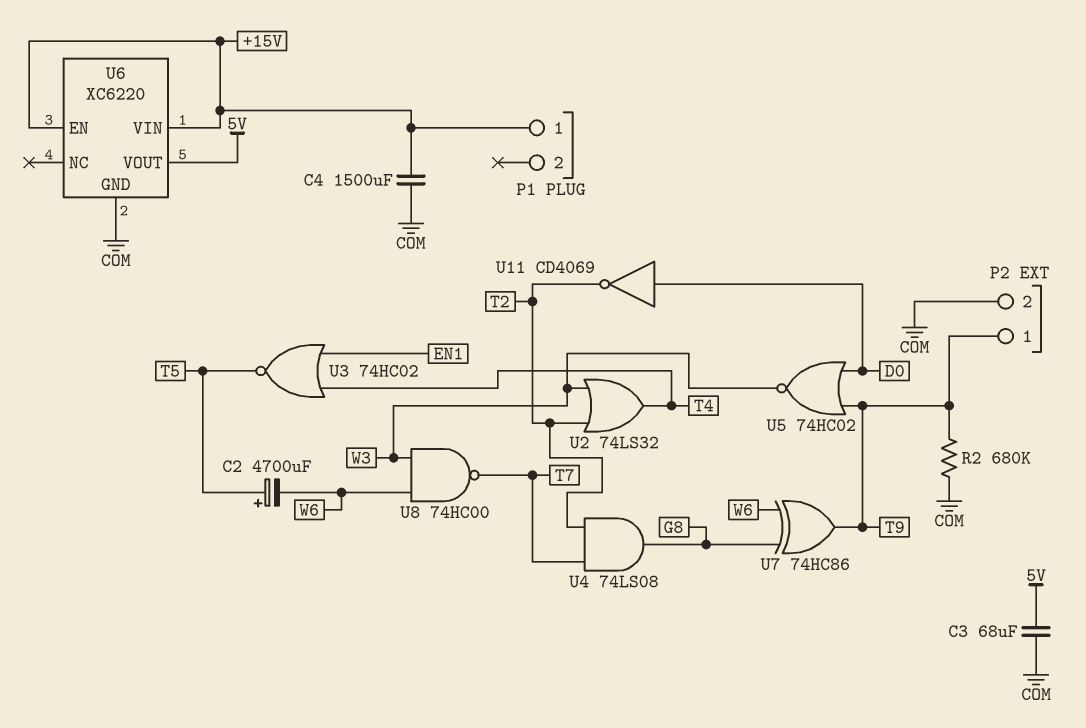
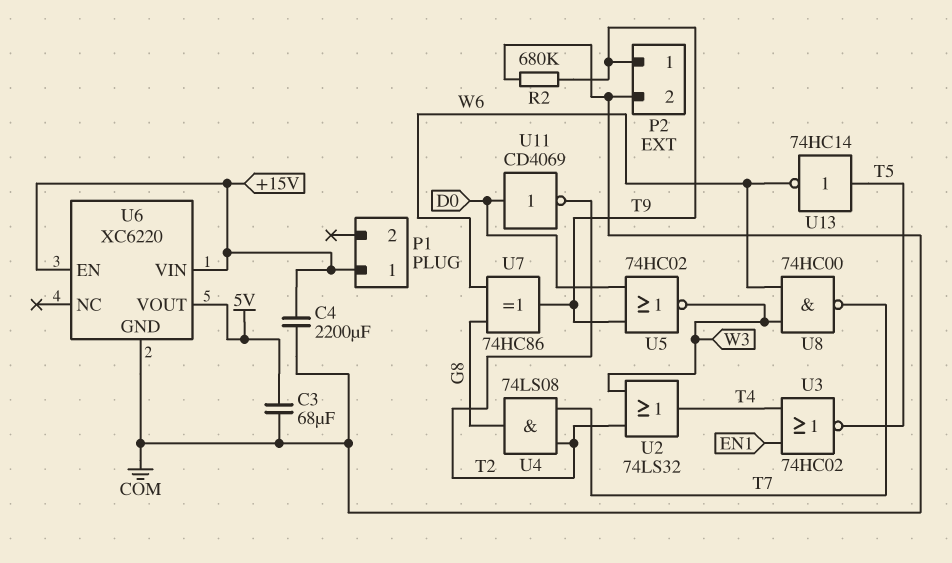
C2: 4700uF (plus T5, minus W6) -> none
C4: 1500uF (+15V, COM) -> 2200uF (+15V, COM)
U13: none -> NOT 74HC14 (in T5, out W6)

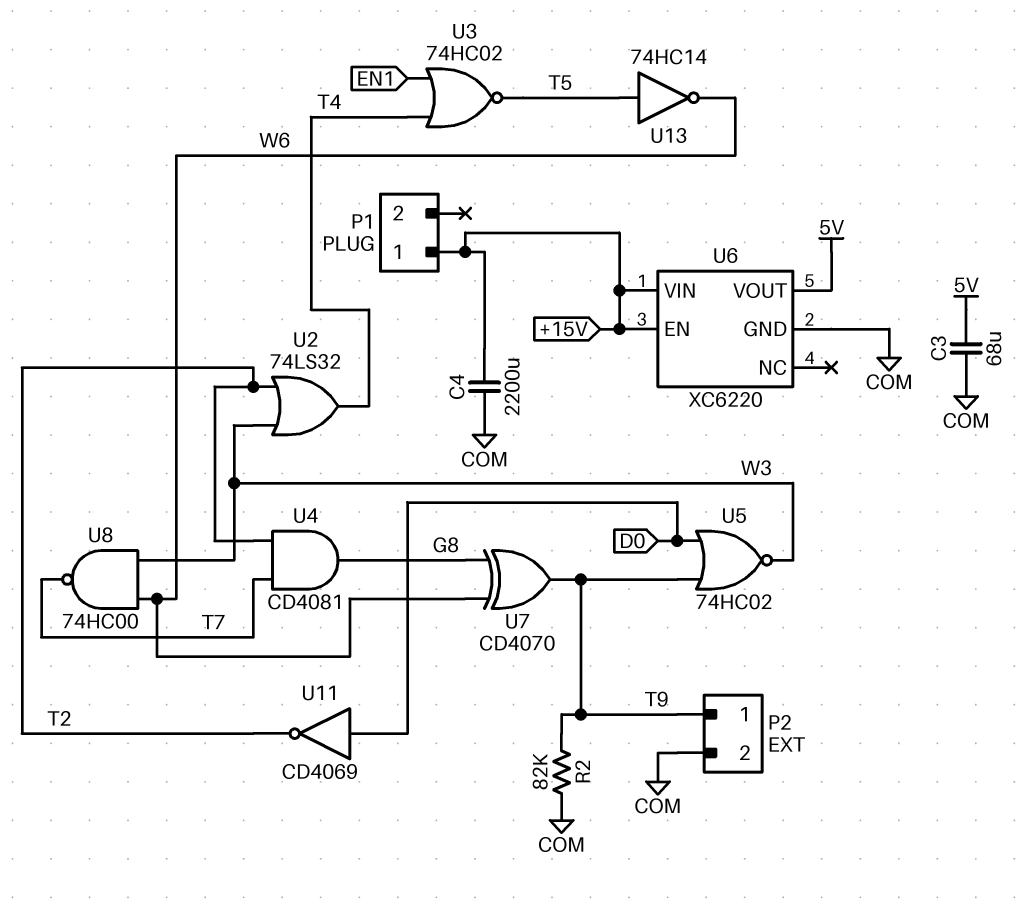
R2: 680k (COM, T9) -> 82k (COM, T9)
U4: AND 74LS08 (in T2, in T7, out G8) -> AND CD4081 (in T2, in T7, out G8)
U7: XOR 74HC86 (in G8, in W6, out T9) -> XOR CD4070 (in G8, in W6, out T9)

